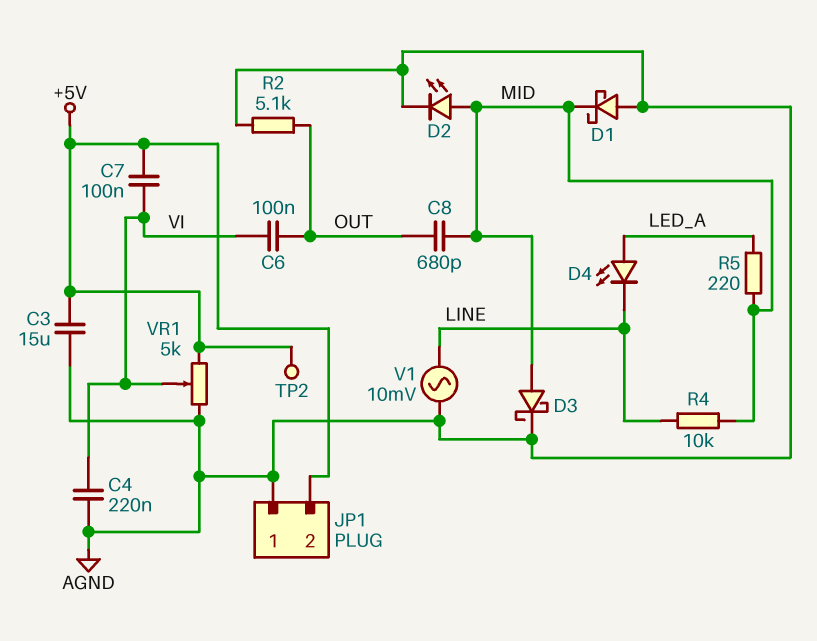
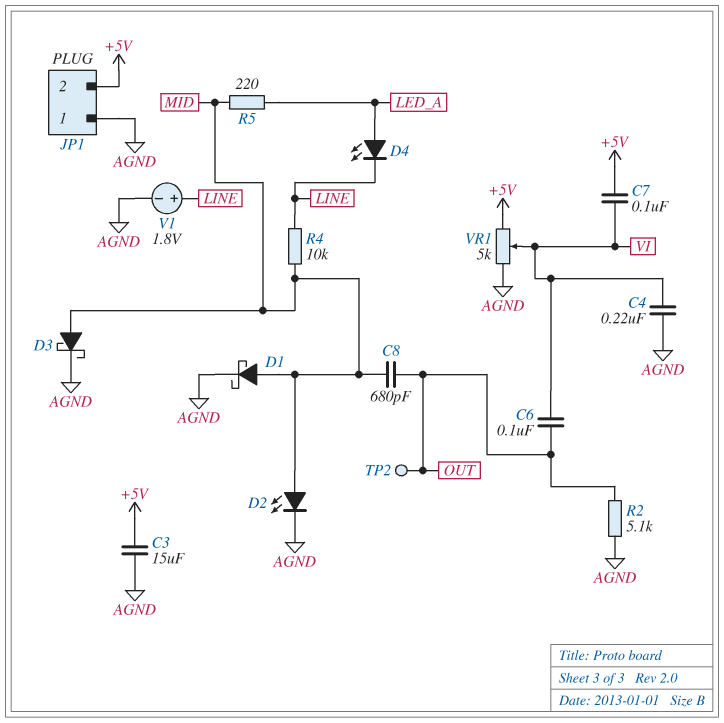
D1: schottky (A AGND, K MID) -> schottky (A MID, K AGND)
TP2: test point (+5V) -> test point (OUT)
V1: AC 10mV (AGND, LINE) -> 1.8V (plus LINE, minus AGND)

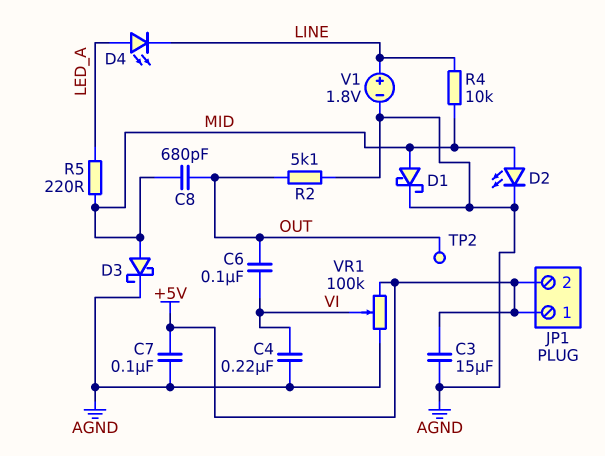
C7: 100nF (+5V, VI) -> 100nF (+5V, AGND)
JP1 pin 1: AGND -> +5V
VR1: 5k (+5V, AGND, wiper VI) -> 100k (+5V, AGND, wiper VI)

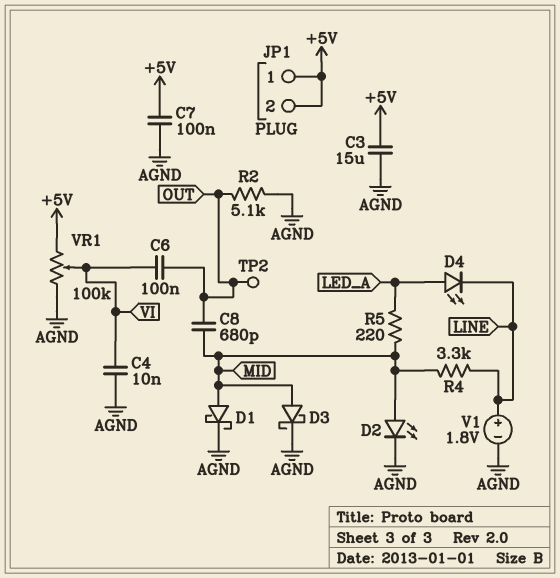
C4: 220nF (AGND, VI) -> 10nF (AGND, VI)
R4: 10k (LINE, MID) -> 3.3k (LINE, MID)

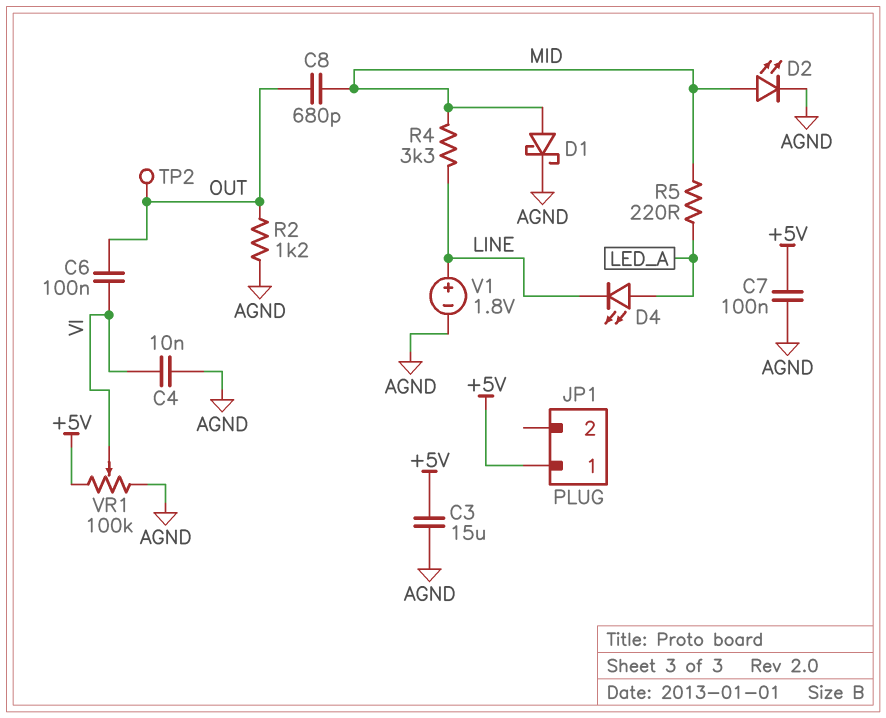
D3: schottky (A MID, K AGND) -> none
JP1 pin 2: +5V -> none
R2: 5.1k (AGND, OUT) -> 1.2k (AGND, OUT)

